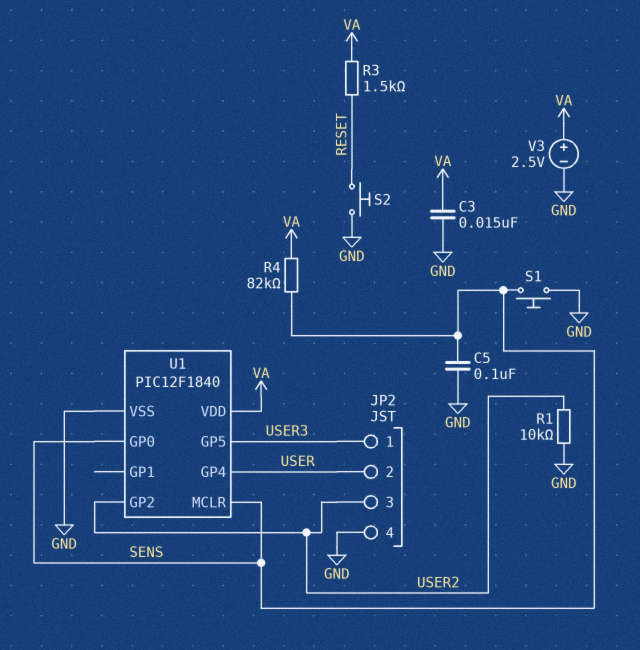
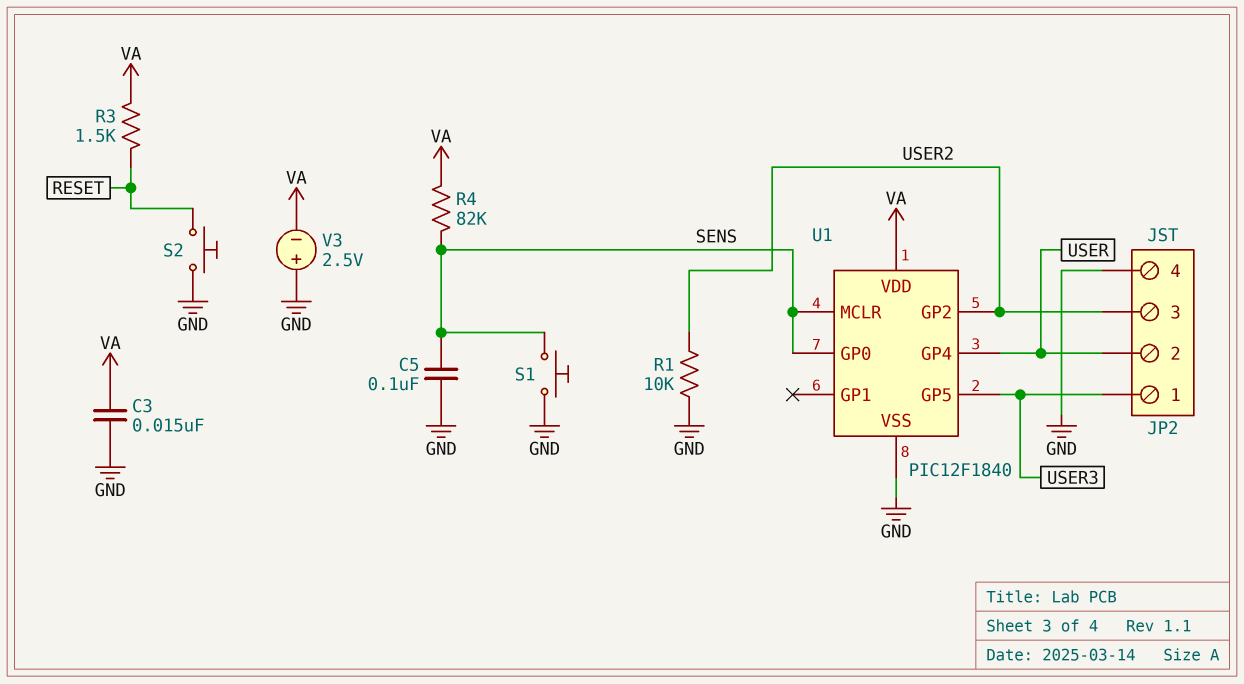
V3: 2.5V (plus VA, minus GND) -> 2.5V (plus GND, minus VA)

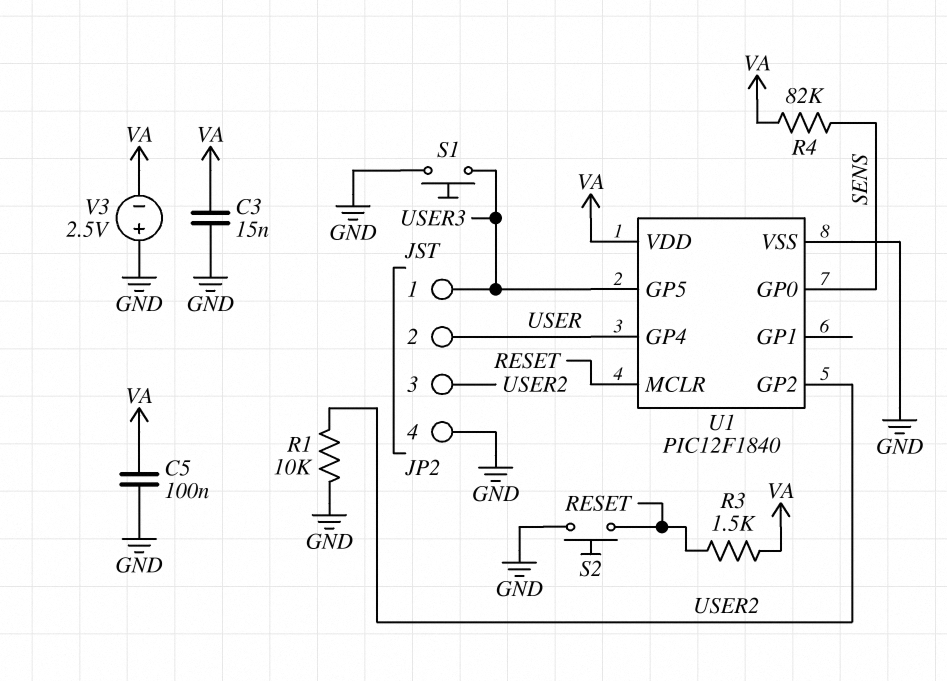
C5: 100nF (GND, SENS) -> 100nF (GND, VA)
S1: button (GND, SENS) -> button (GND, USER3)
U1 pin MCLR: SENS -> RESET

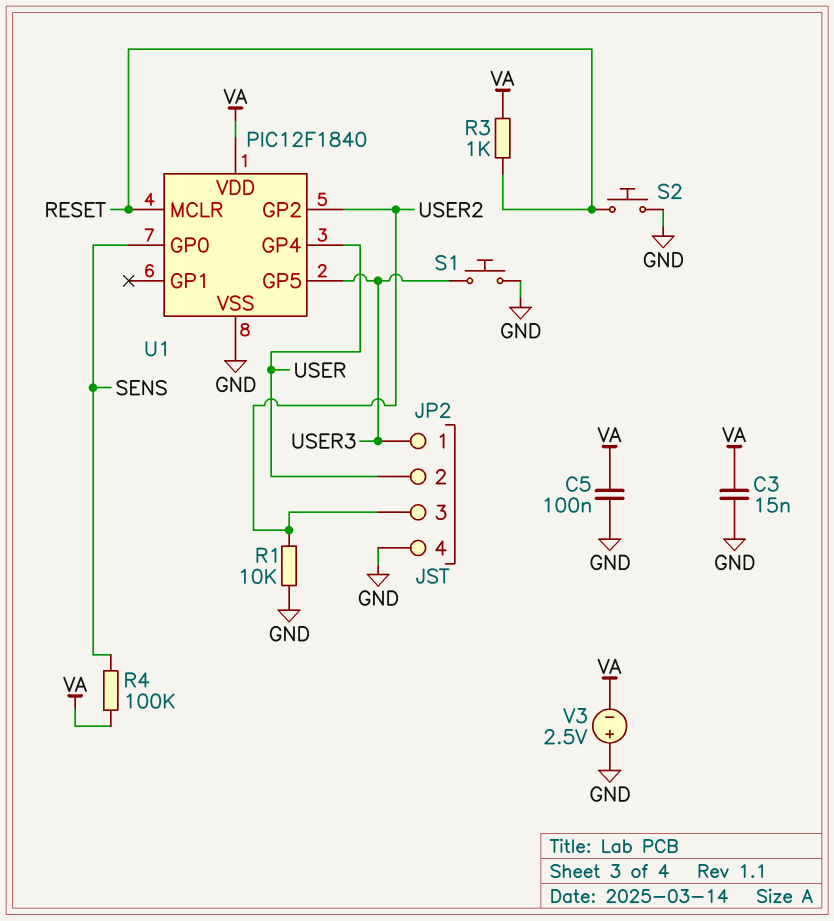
R3: 1.5k (RESET, VA) -> 1k (RESET, VA)
R4: 82k (SENS, VA) -> 100k (SENS, VA)

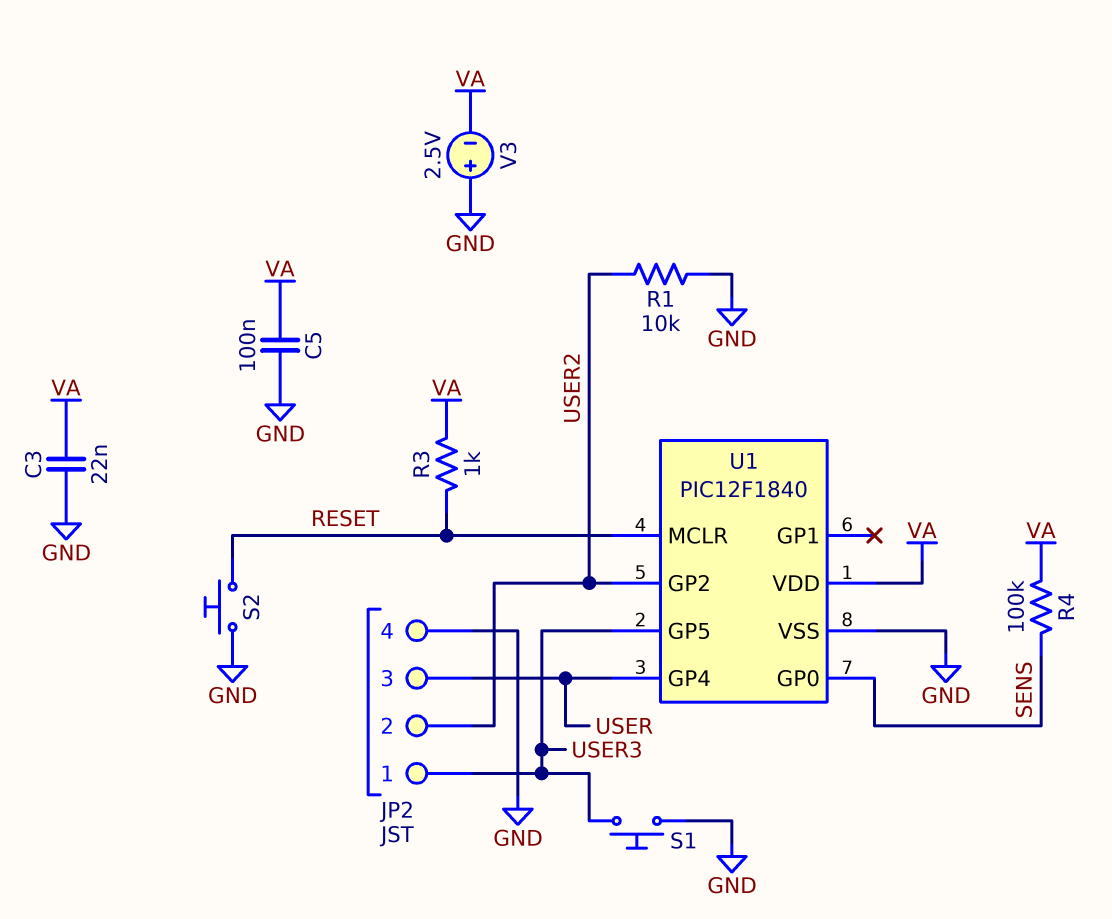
C3: 15nF (GND, VA) -> 22nF (GND, VA)
JP2 pin 2: USER -> USER2
JP2 pin 3: USER2 -> USER

